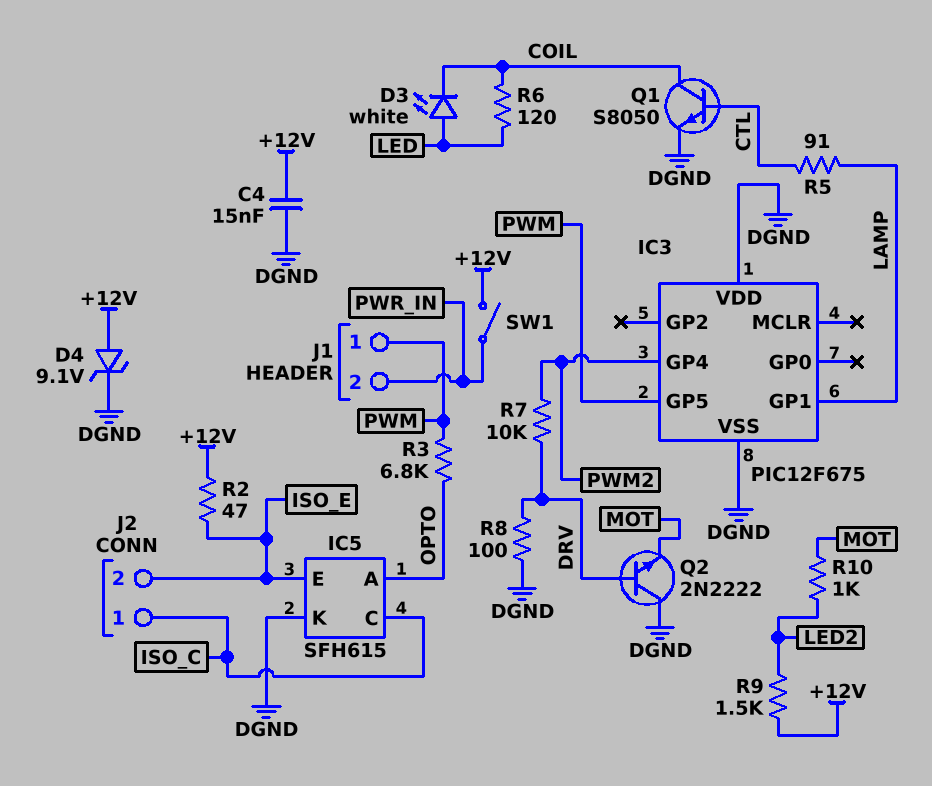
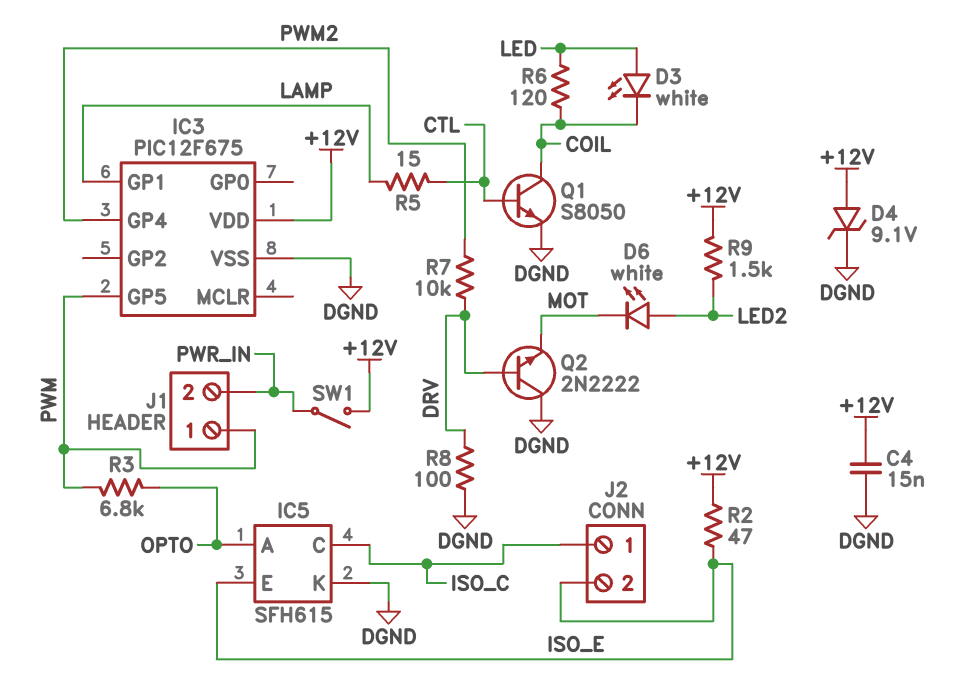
D6: none -> LED white (A LED2, K MOT)
IC3 pin VDD: DGND -> +12V
R5: 91 (CTL, LAMP) -> 15 (CTL, LAMP)
R10: 1k (LED2, MOT) -> none

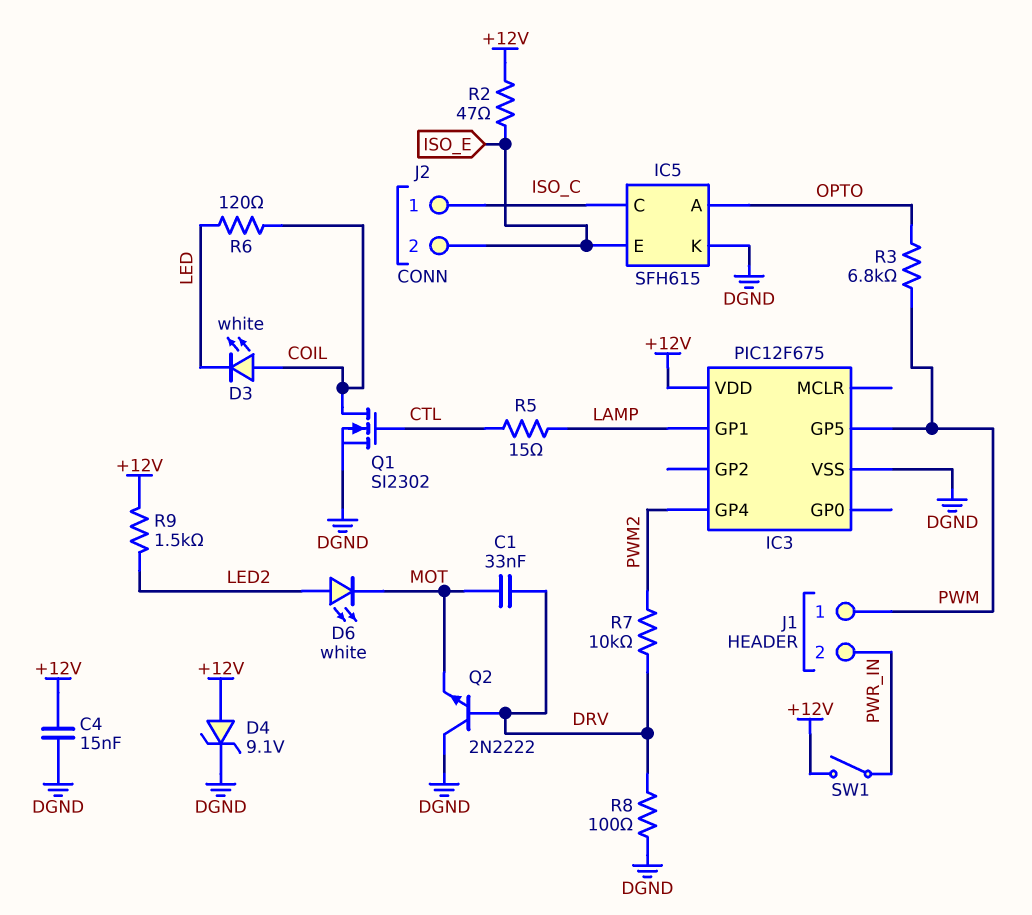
C1: none -> 33nF (DRV, MOT)
D3: LED white (A LED, K COIL) -> LED white (A COIL, K LED)
Q1: NPN S8050 (B CTL, C COIL, E DGND) -> NMOS SI2302 (G CTL, D COIL, S DGND)

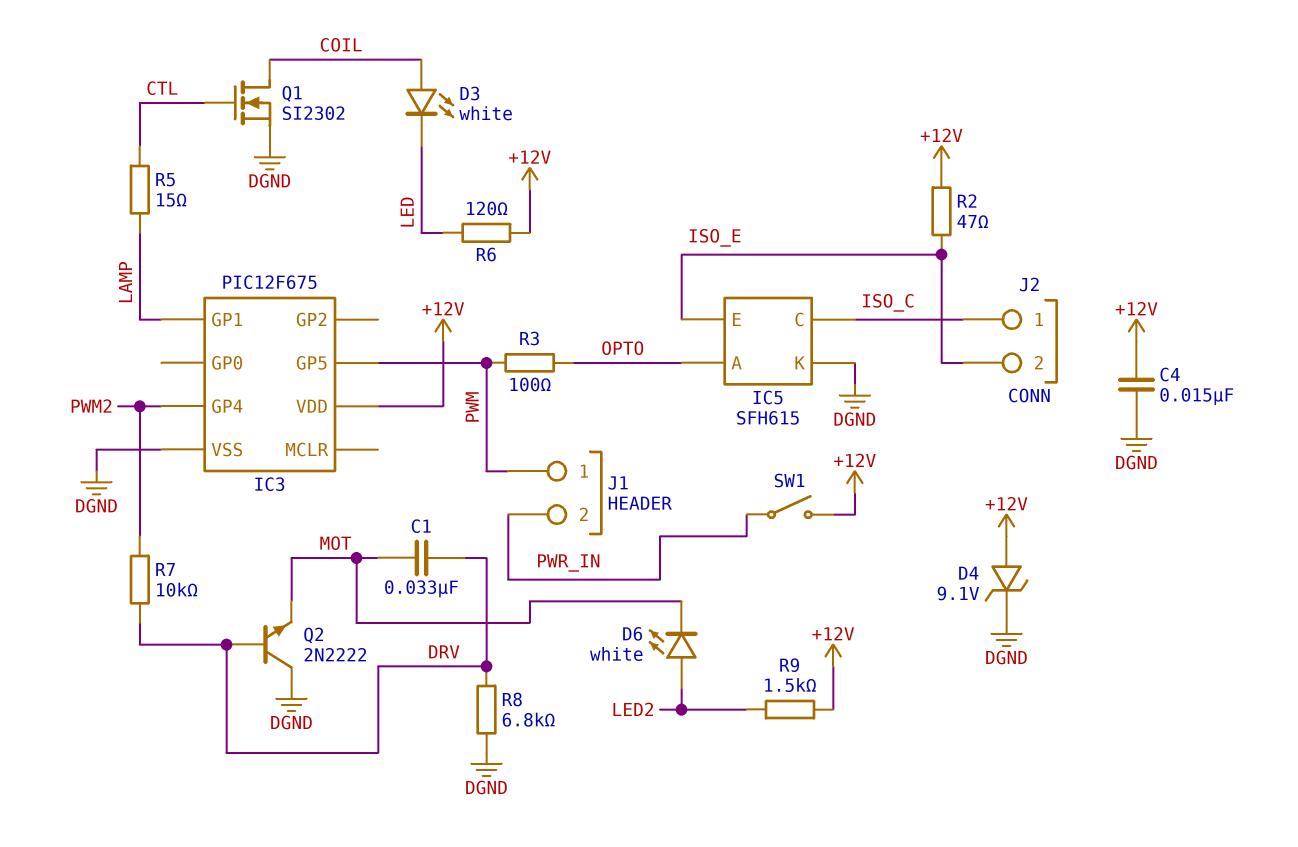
R3: 6.8k (OPTO, PWM) -> 100 (OPTO, PWM)
R6: 120 (COIL, LED) -> 120 (+12V, LED)
R8: 100 (DGND, DRV) -> 6.8k (DGND, DRV)

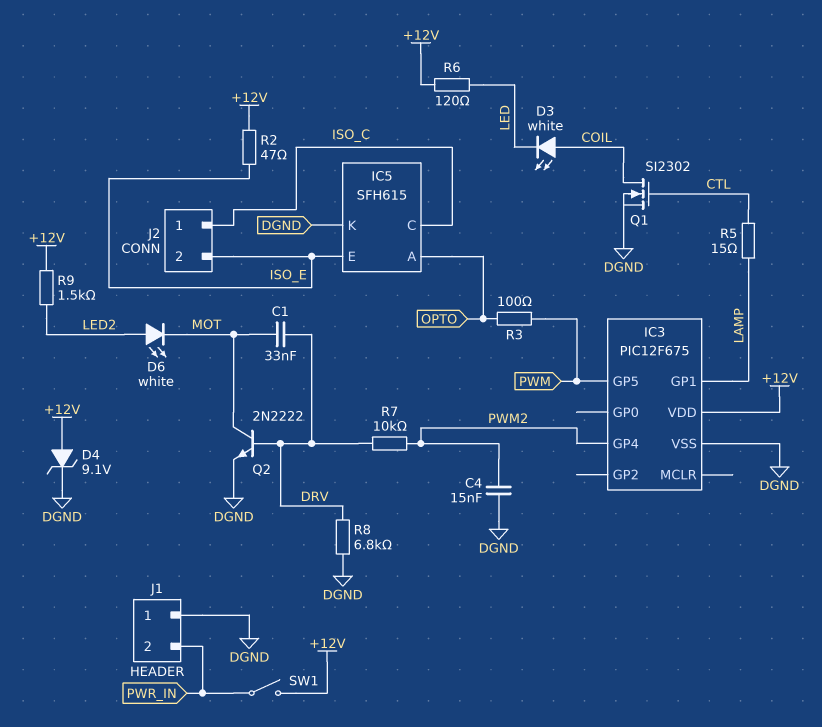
C4: 15nF (+12V, DGND) -> 15nF (DGND, PWM2)
J1 pin 1: PWM -> DGND
Q2: NPN 2N2222 (B DRV, C DGND, E MOT) -> NPN 2N2222 (B DRV, C MOT, E DGND)

